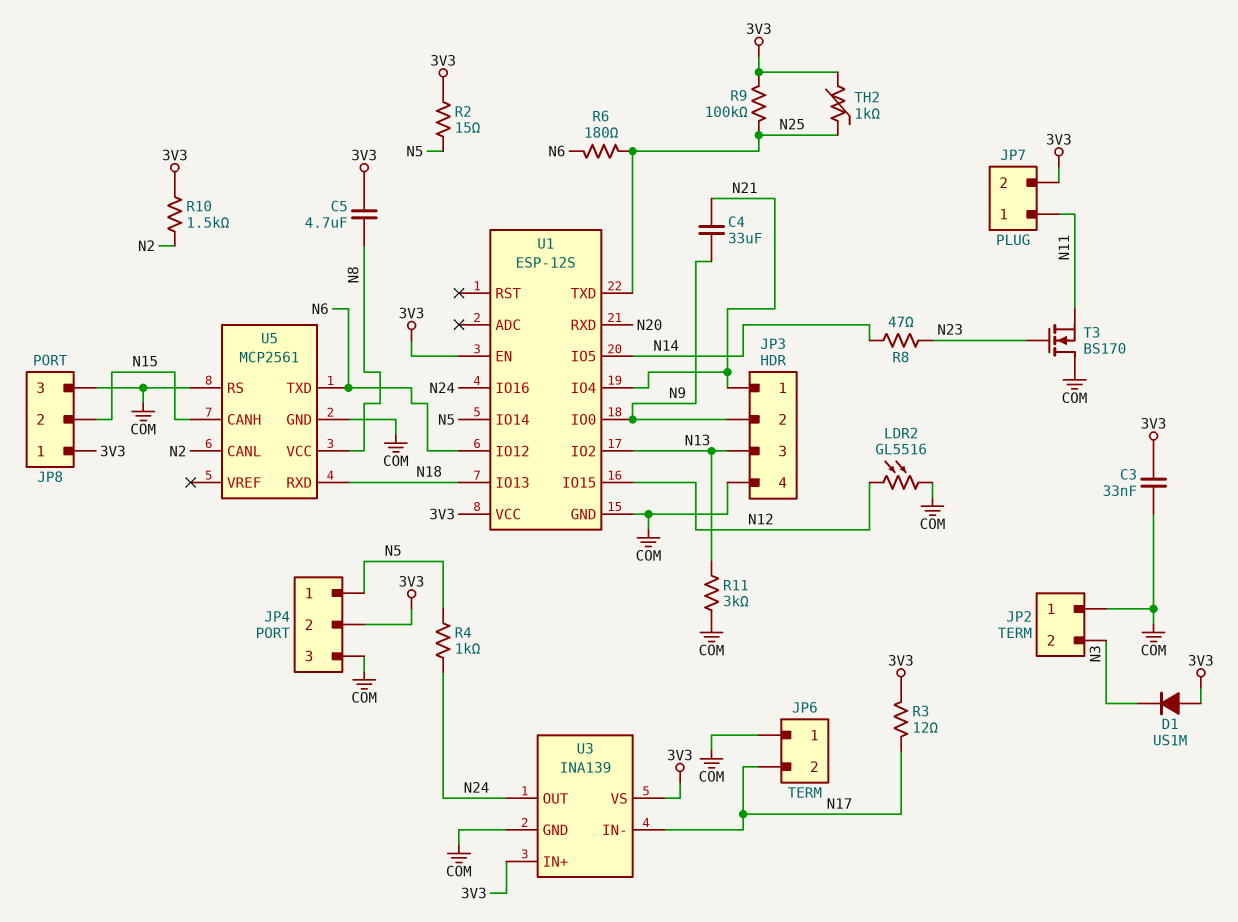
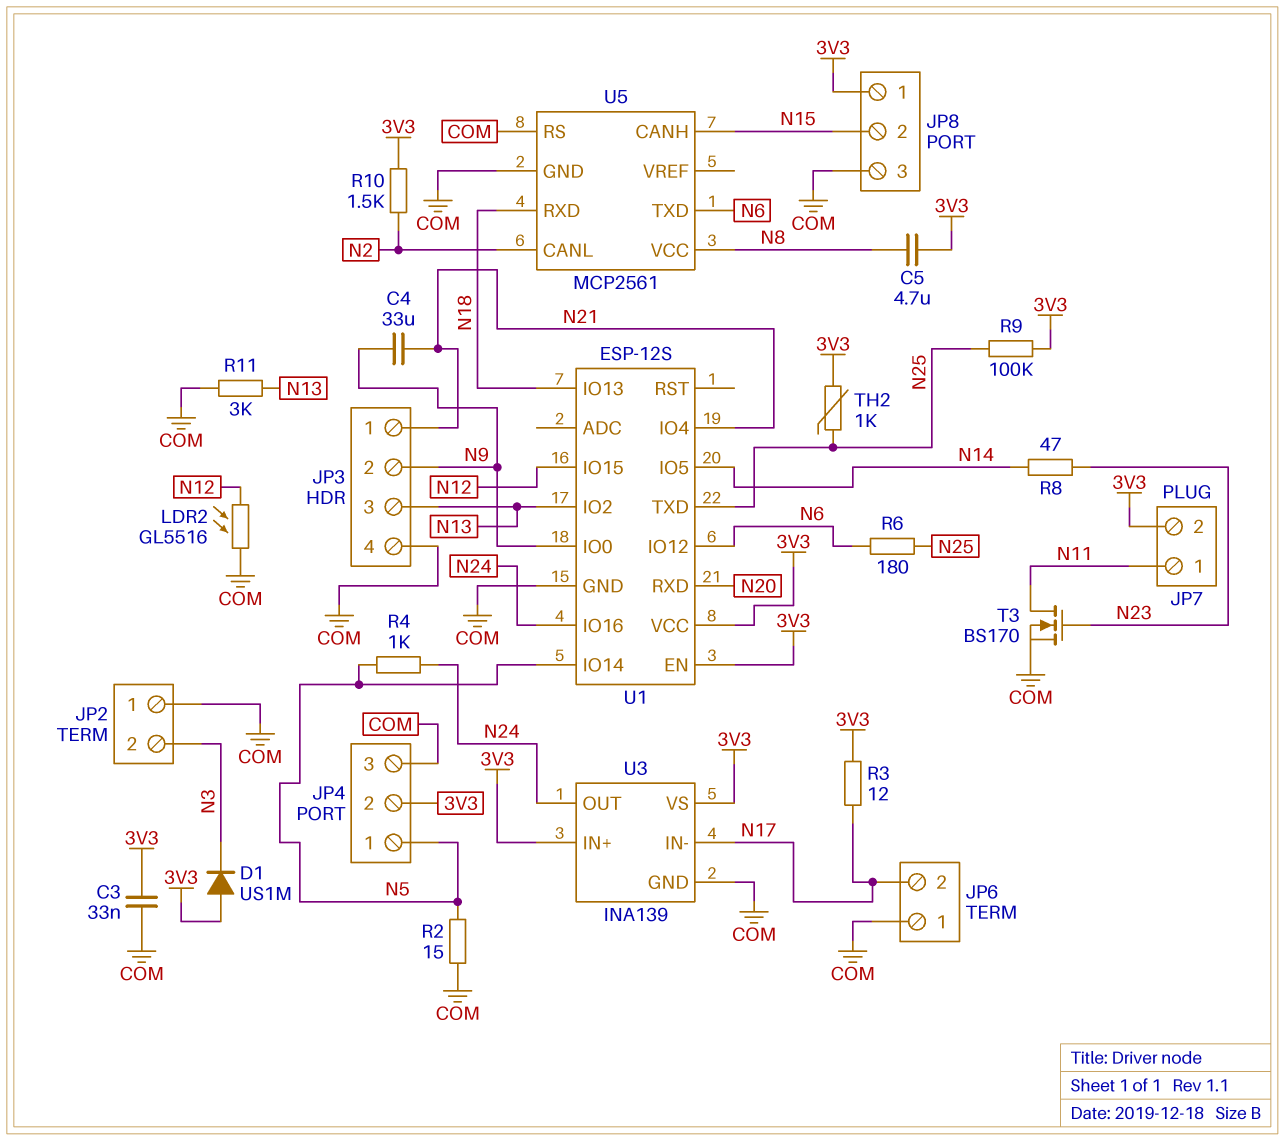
R2: 15 (3V3, N5) -> 15 (COM, N5)
T3: NMOS BS170 (G N23, D COM, S N11) -> NMOS BS170 (G N23, D N11, S COM)

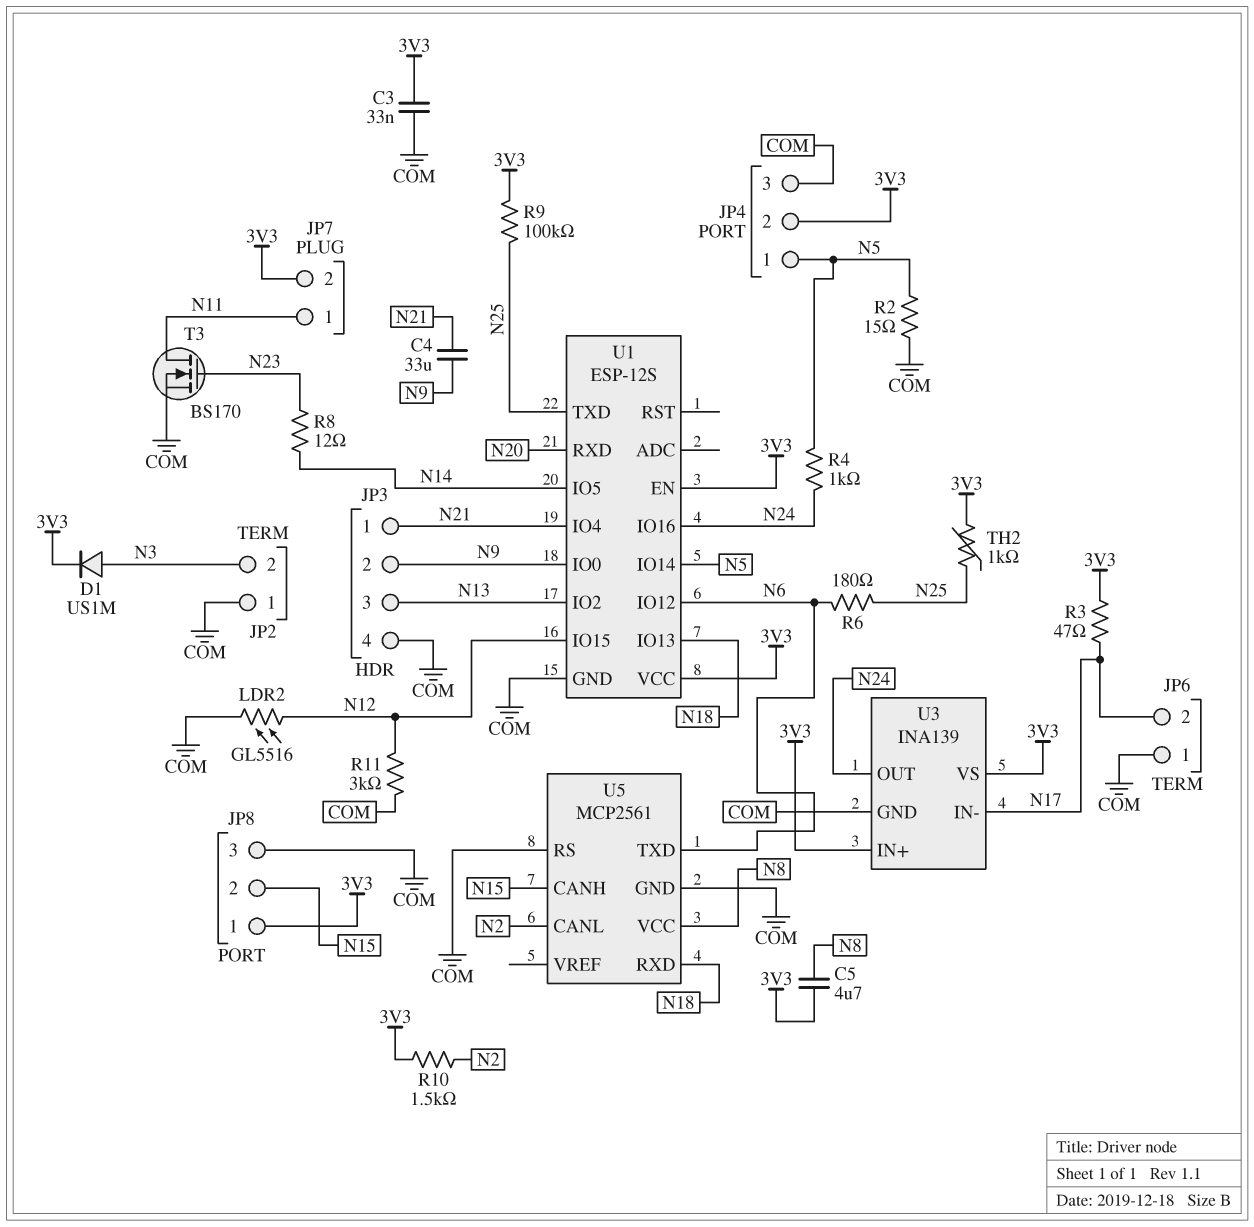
D1: diode US1M (A 3V3, K N3) -> diode US1M (A N3, K 3V3)
R3: 12 (3V3, N17) -> 47 (3V3, N17)
R8: 47 (N14, N23) -> 12 (N14, N23)
R11: 3k (COM, N13) -> 3k (COM, N12)

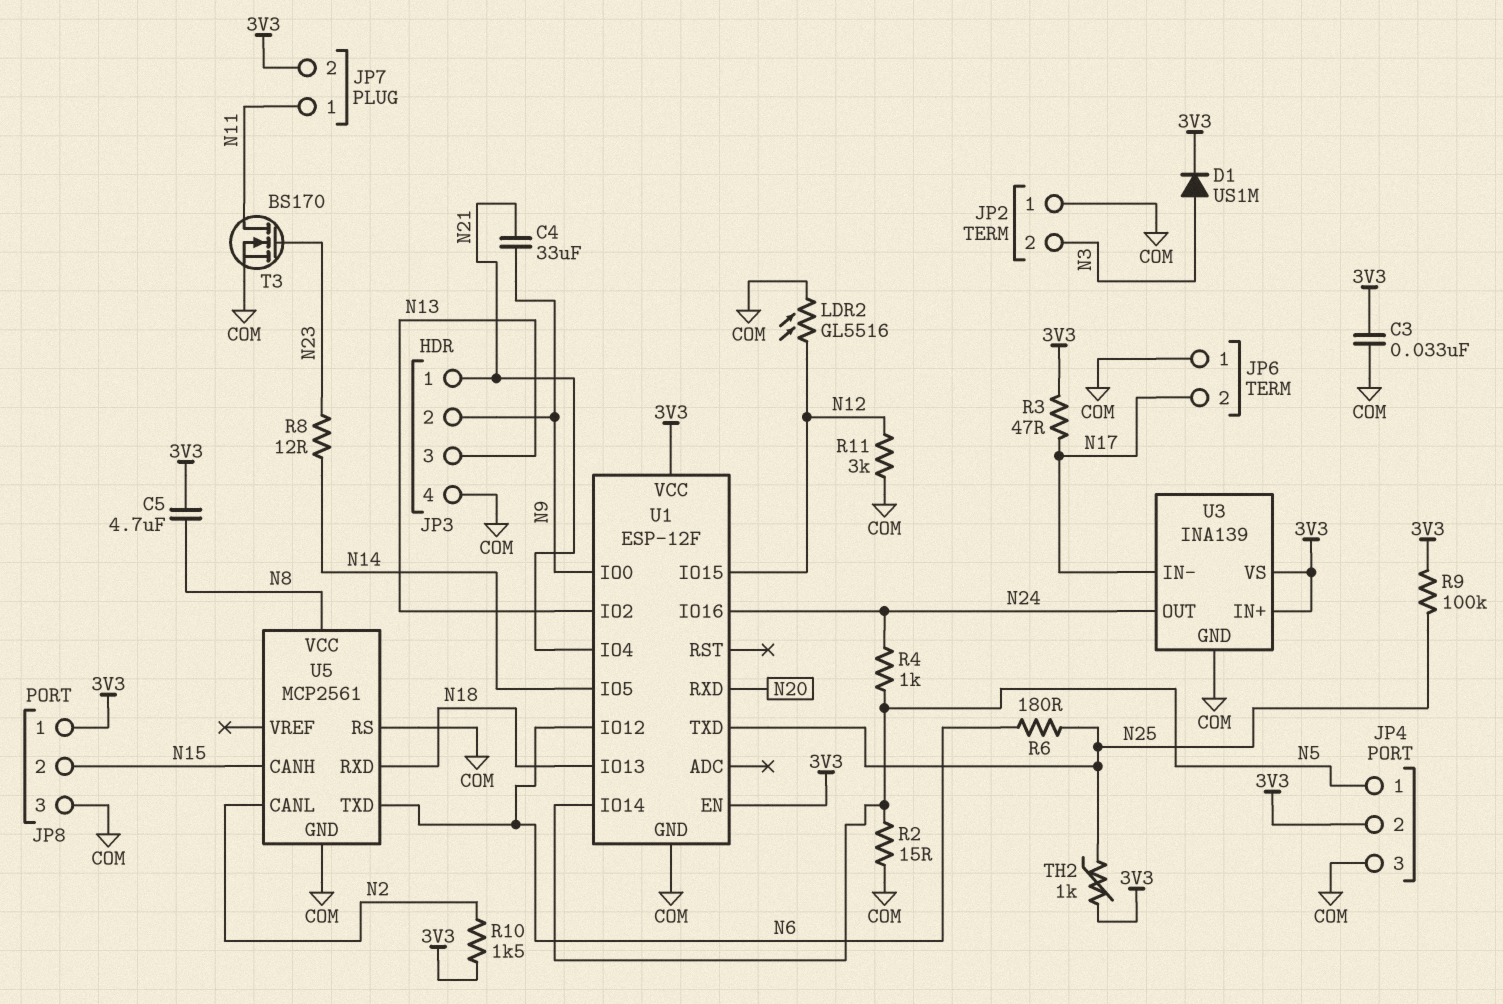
U1: ESP-12S -> ESP-12F

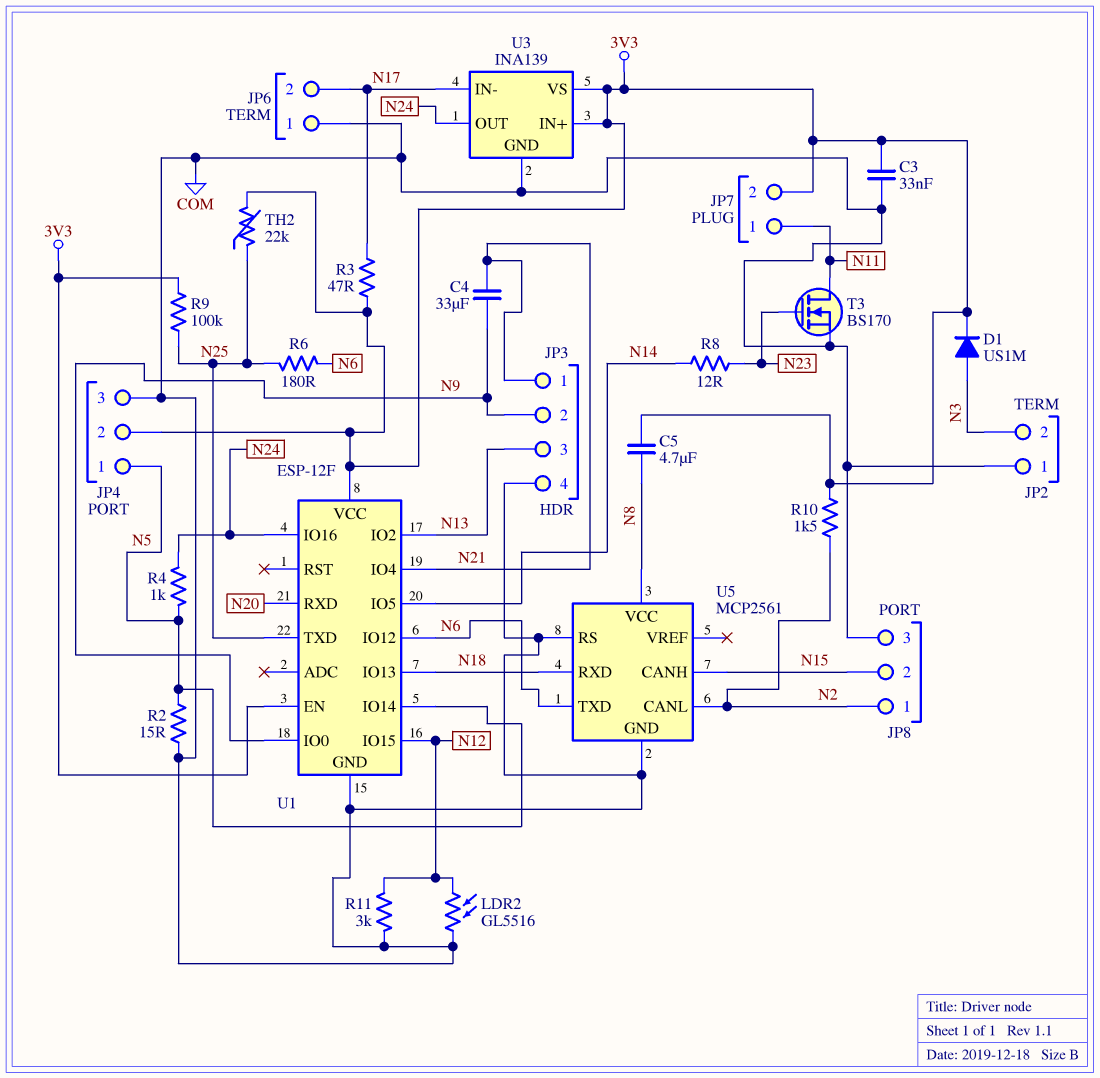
JP8 pin 1: 3V3 -> N2
TH2: 1k (3V3, N25) -> 22k (3V3, N25)

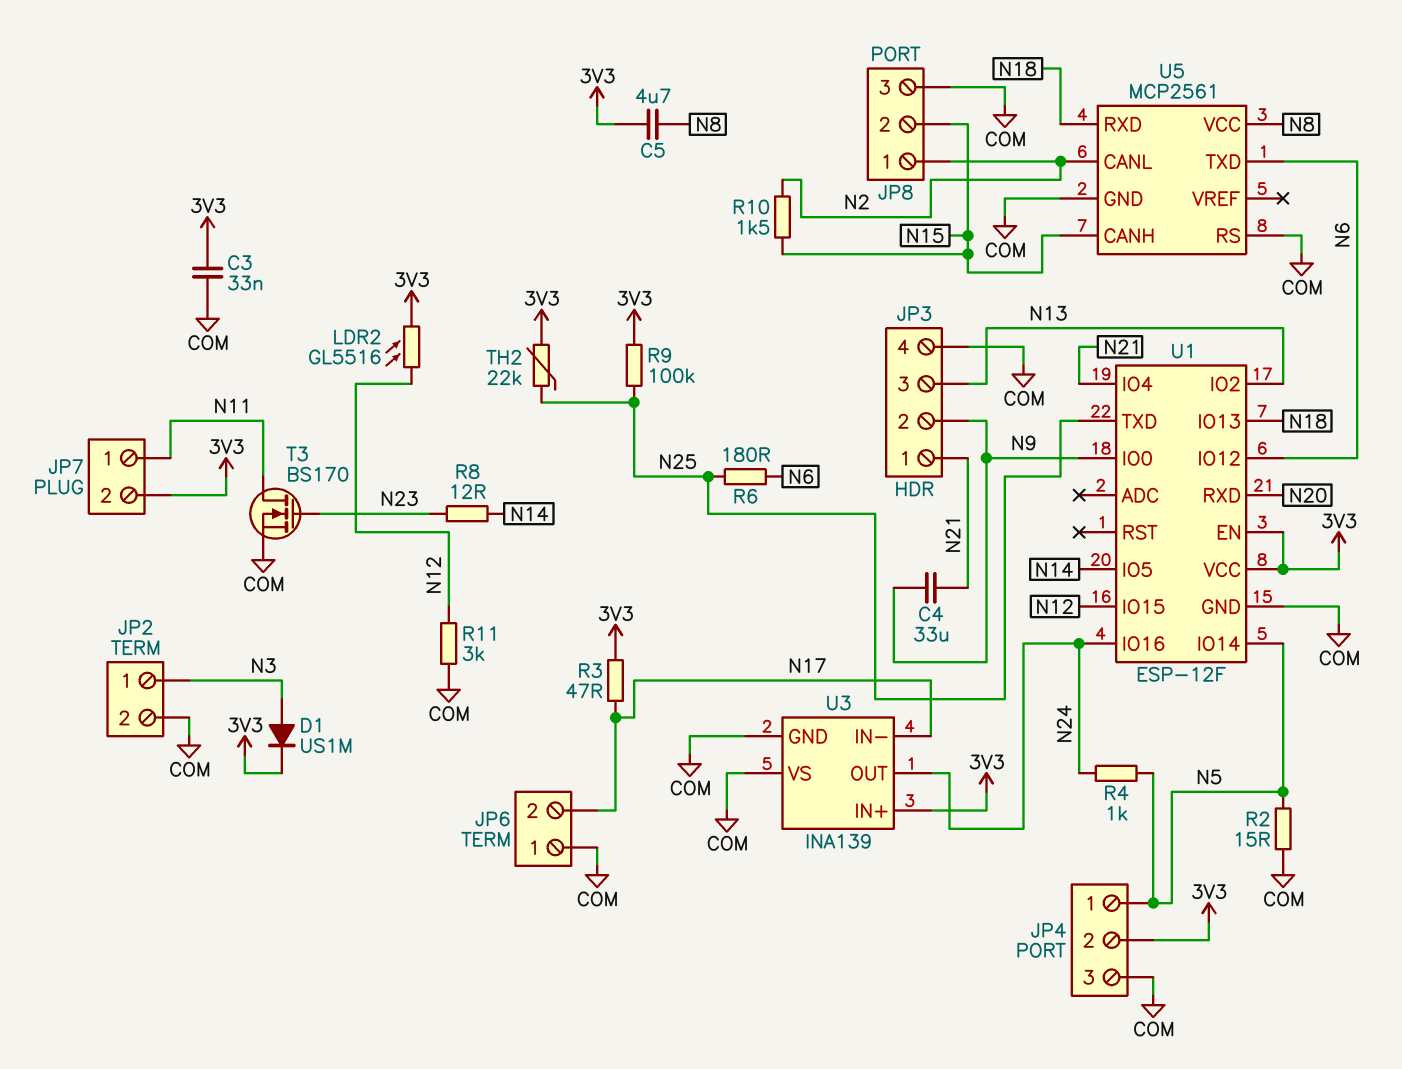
JP2 pin 1: COM -> N3
JP2 pin 2: N3 -> COM
LDR2: GL5516 (COM, N12) -> GL5516 (3V3, N12)
R10: 1.5k (3V3, N2) -> 1.5k (N2, N15)
U3 pin VS: 3V3 -> COM

